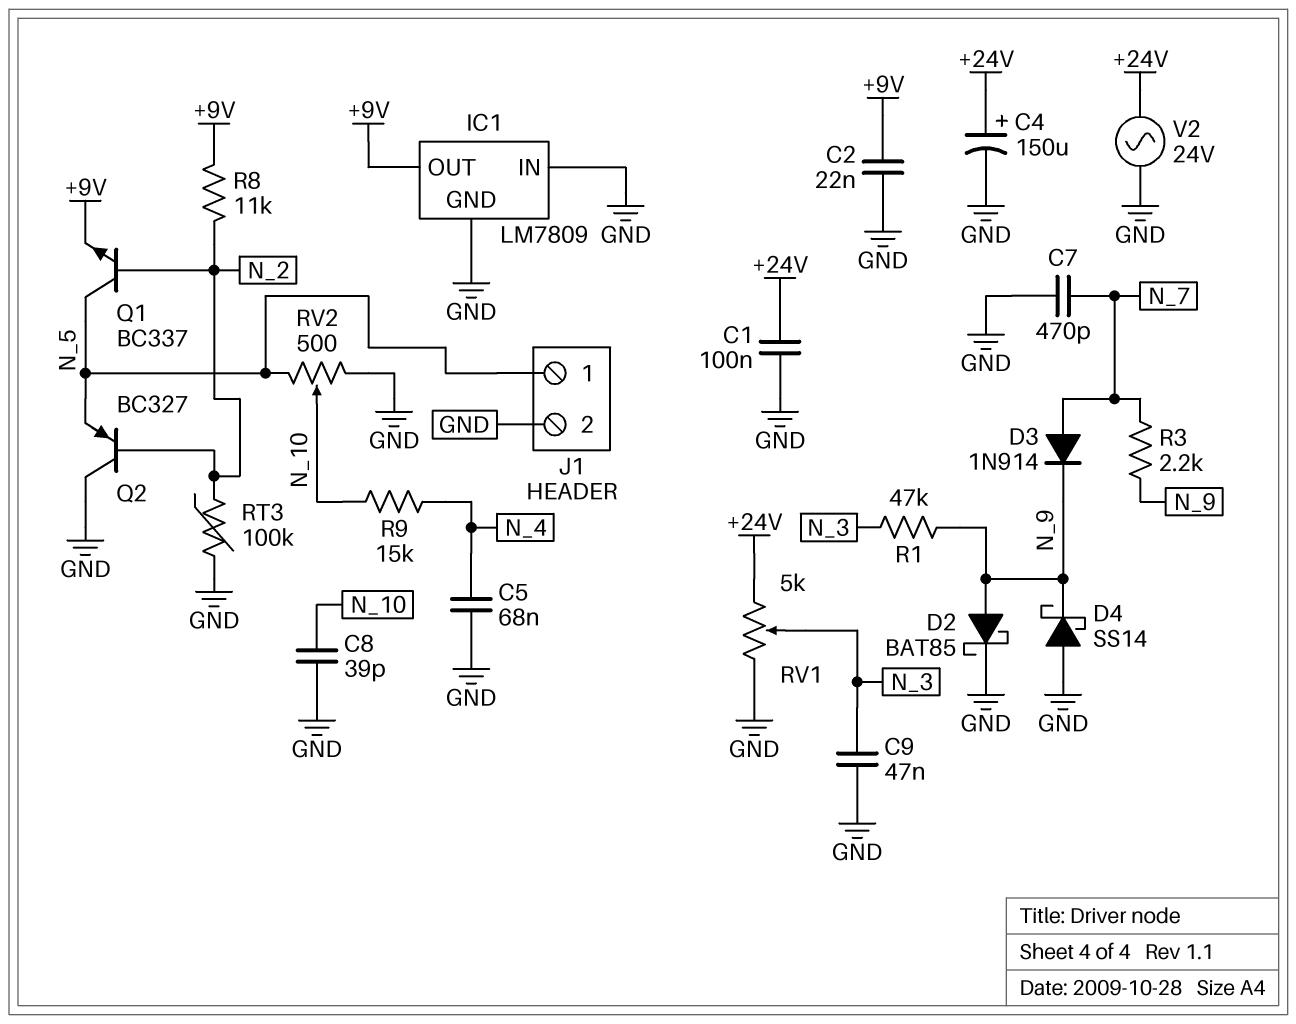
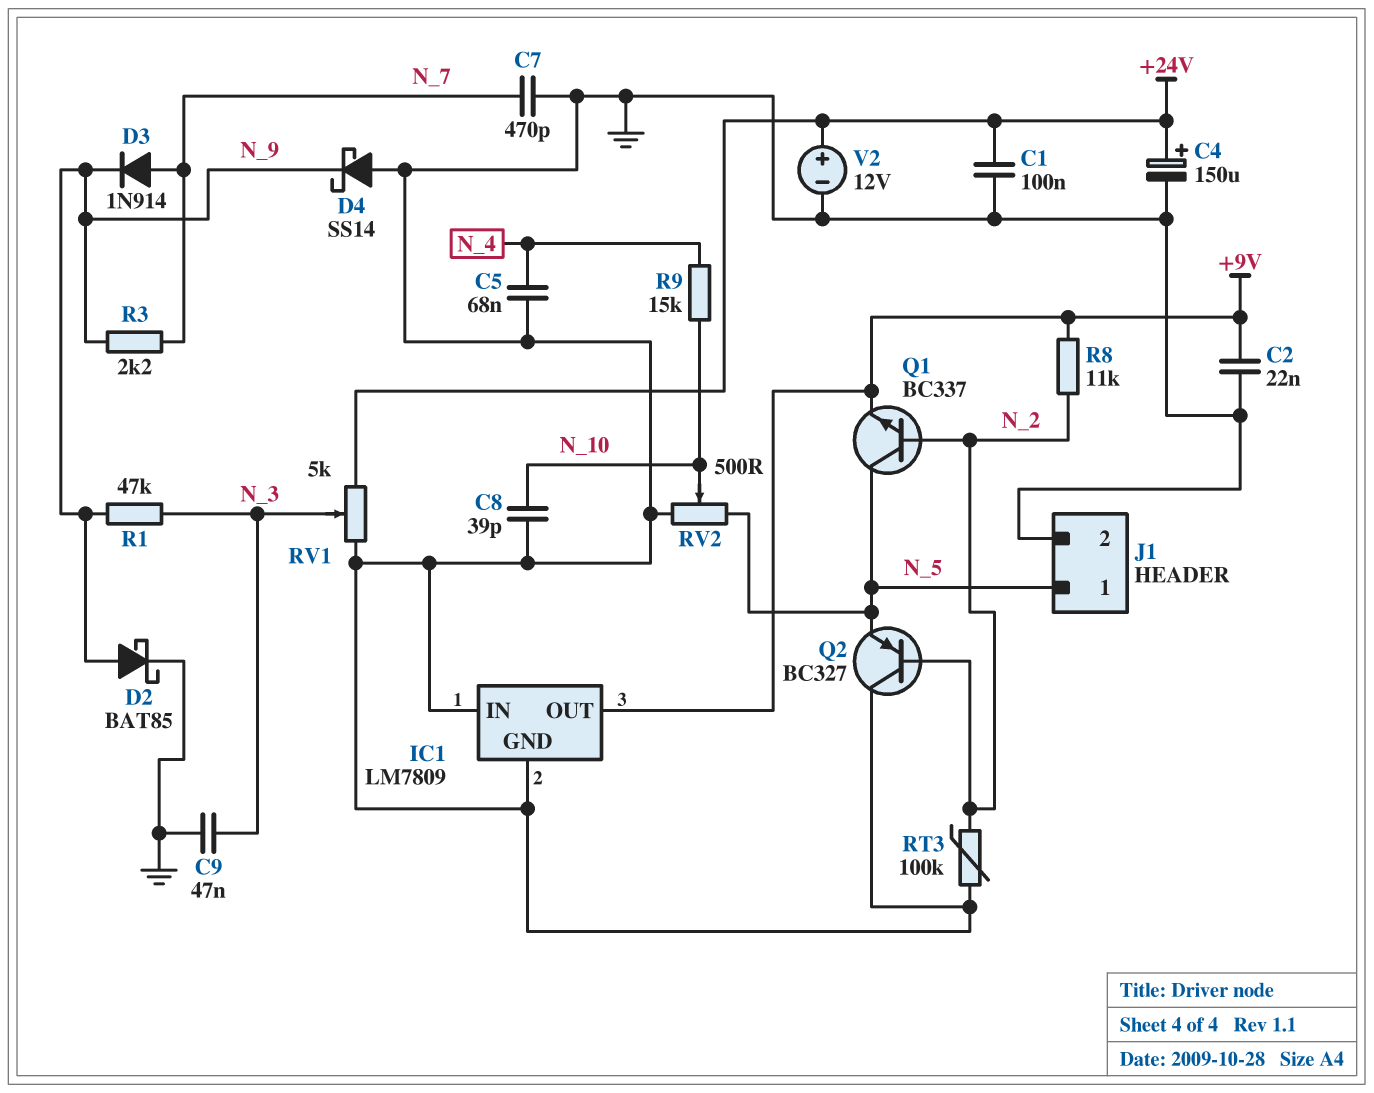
V2: AC 24V (+24V, GND) -> 12V (plus +24V, minus GND)

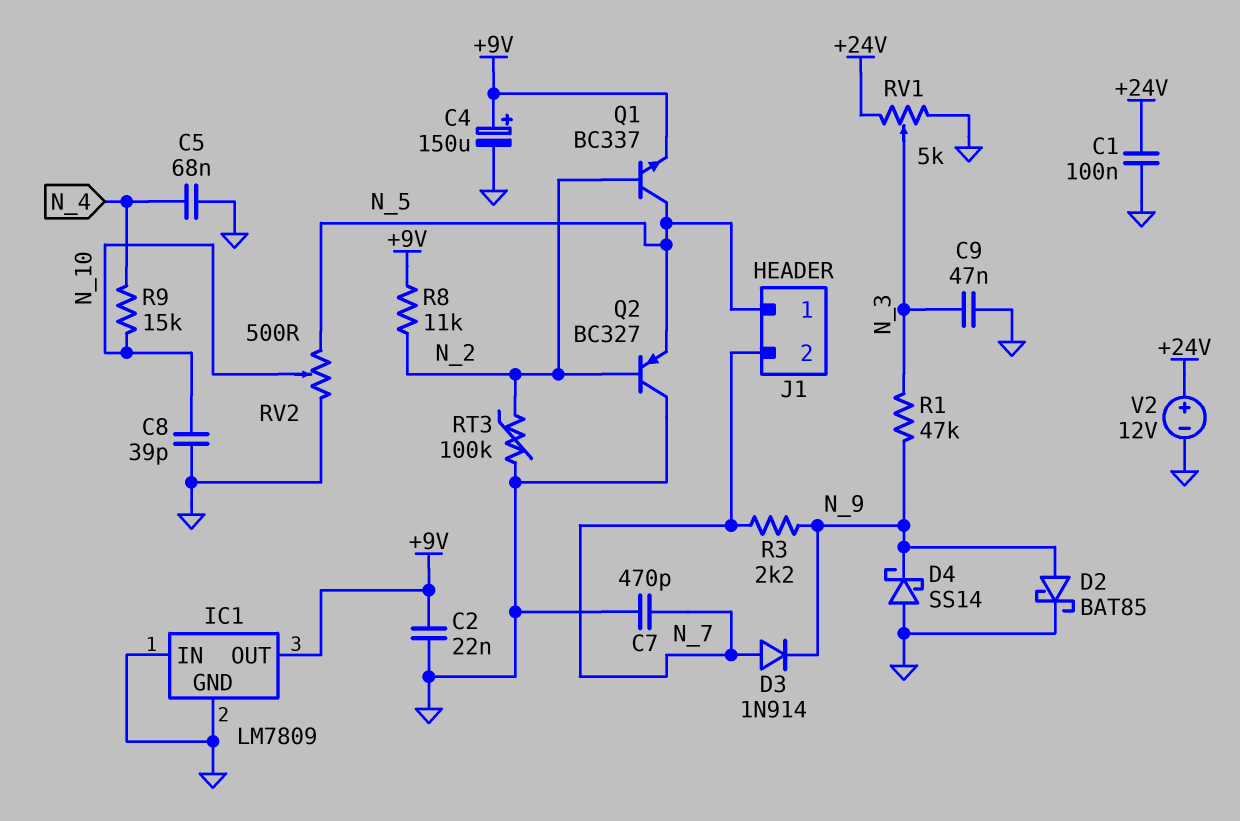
C4: 150uF (plus +24V, minus GND) -> 150uF (plus +9V, minus GND)
J1 pin 2: GND -> N_7

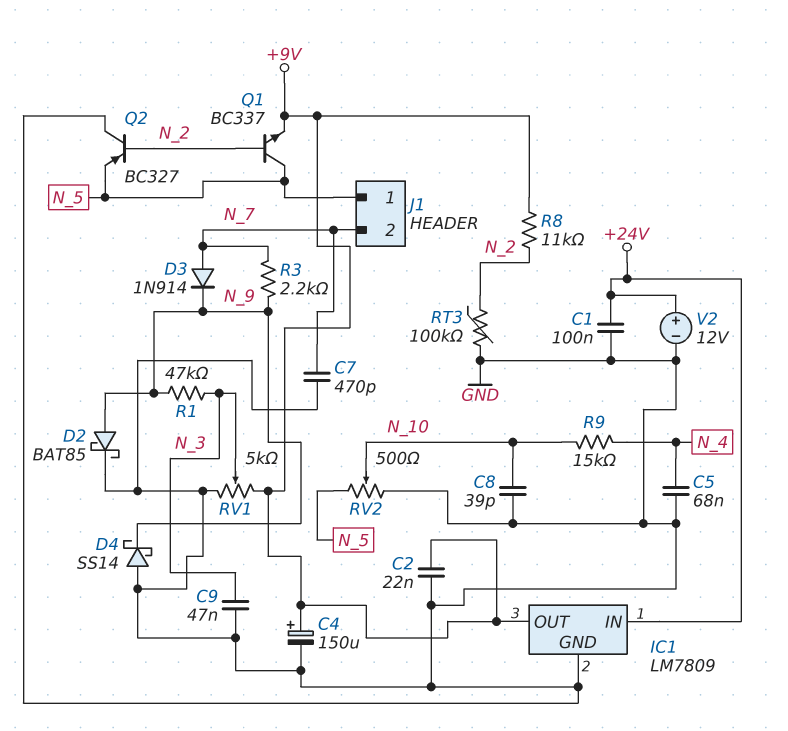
IC1 pin IN: GND -> +24V
RV1: 5k (+24V, GND, wiper N_3) -> 5k (+9V, GND, wiper N_3)

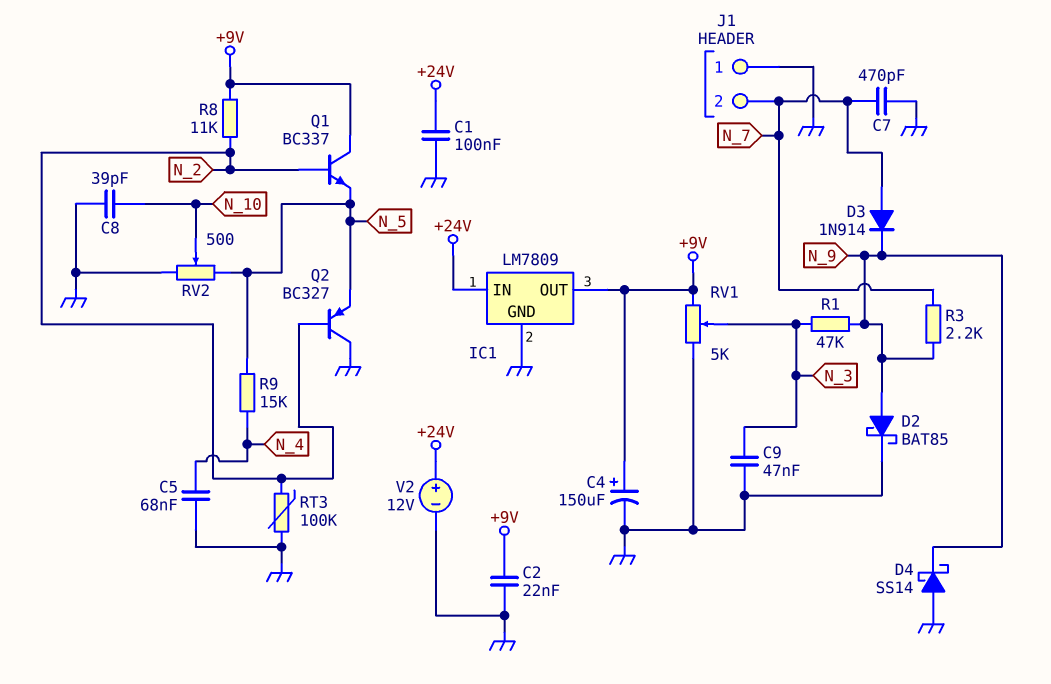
J1 pin 1: N_5 -> GND
Q1: NPN BC337 (B N_2, C N_5, E +9V) -> NPN BC337 (B N_2, C +9V, E N_5)
R9: 15k (N_4, N_10) -> 15k (N_4, N_5)

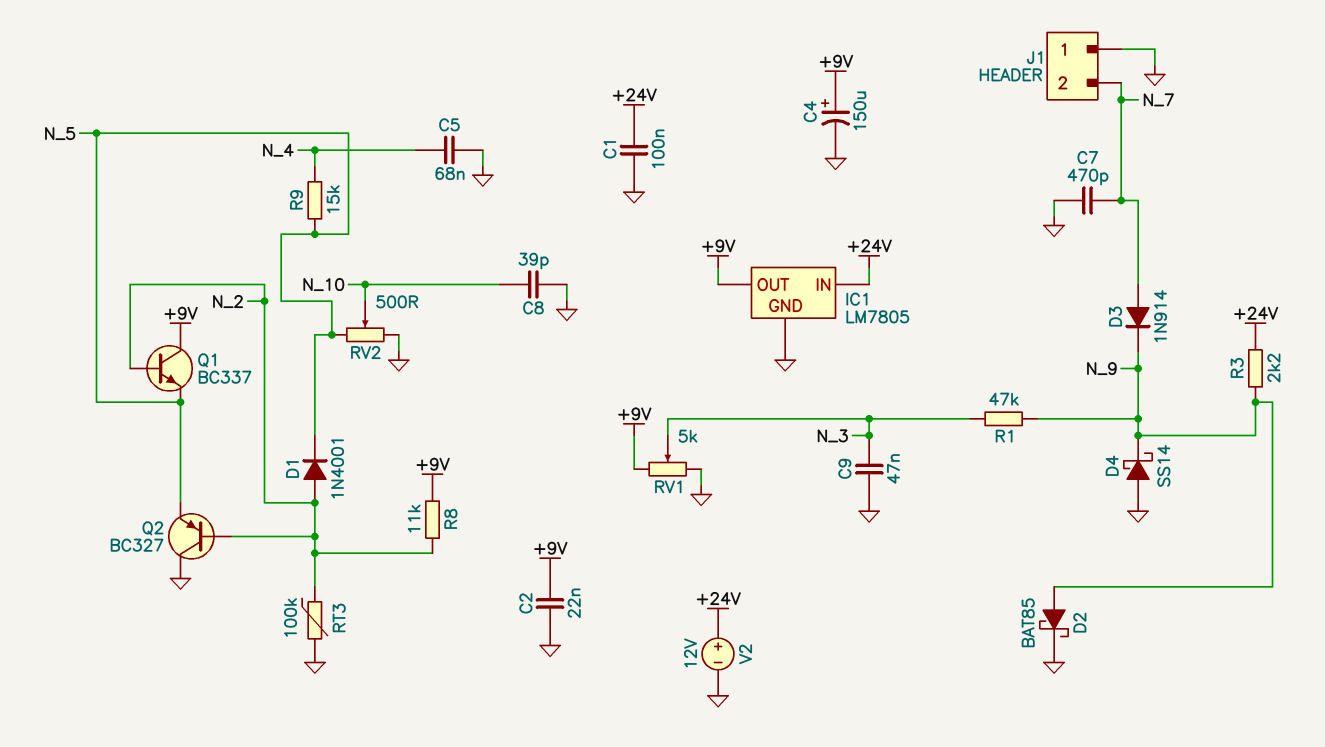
D1: none -> diode 1N4001 (A N_2, K N_5)
IC1: LM7809 -> LM7805
R3: 2.2k (N_7, N_9) -> 2.2k (+24V, N_9)

